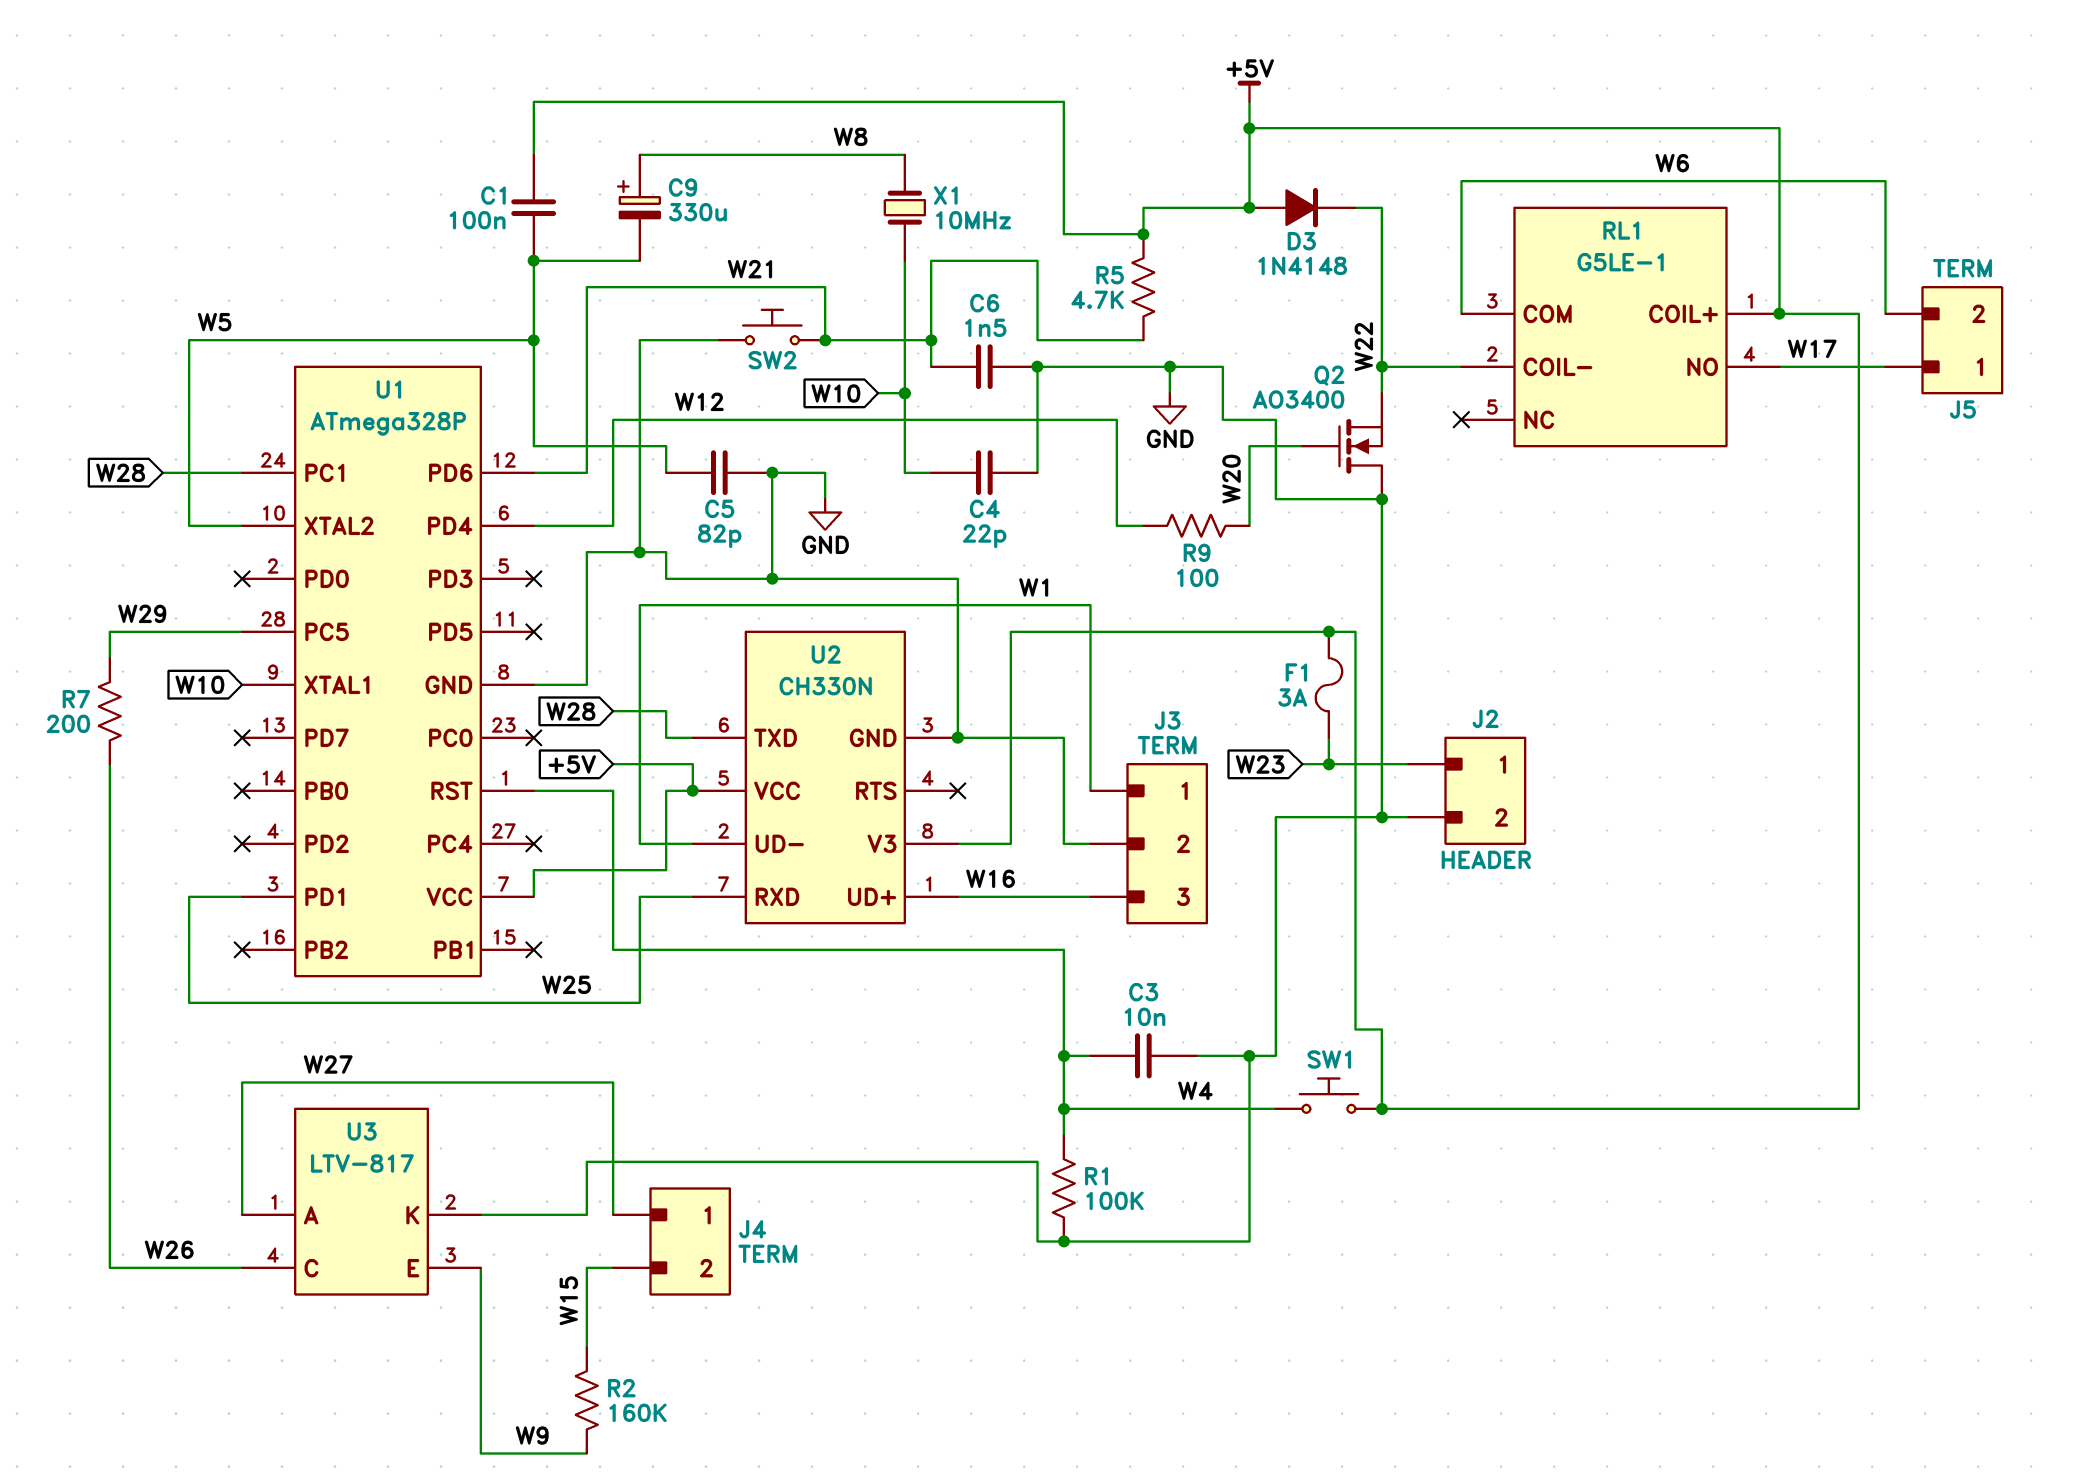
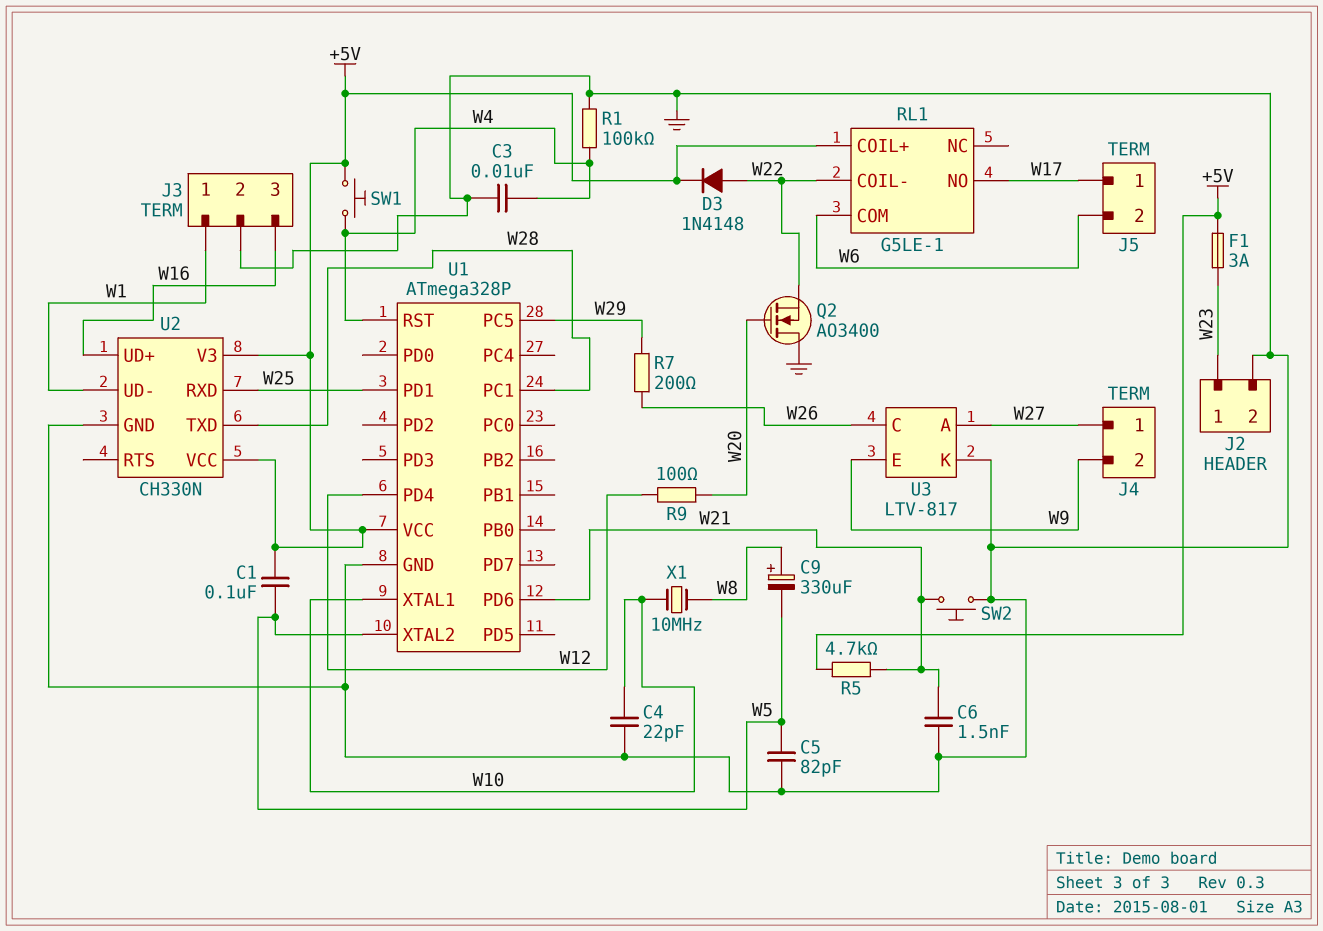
D3: diode 1N4148 (A +5V, K W22) -> diode 1N4148 (A W22, K +5V)
J4 pin 2: W15 -> W9
R2: 160k (W9, W15) -> none

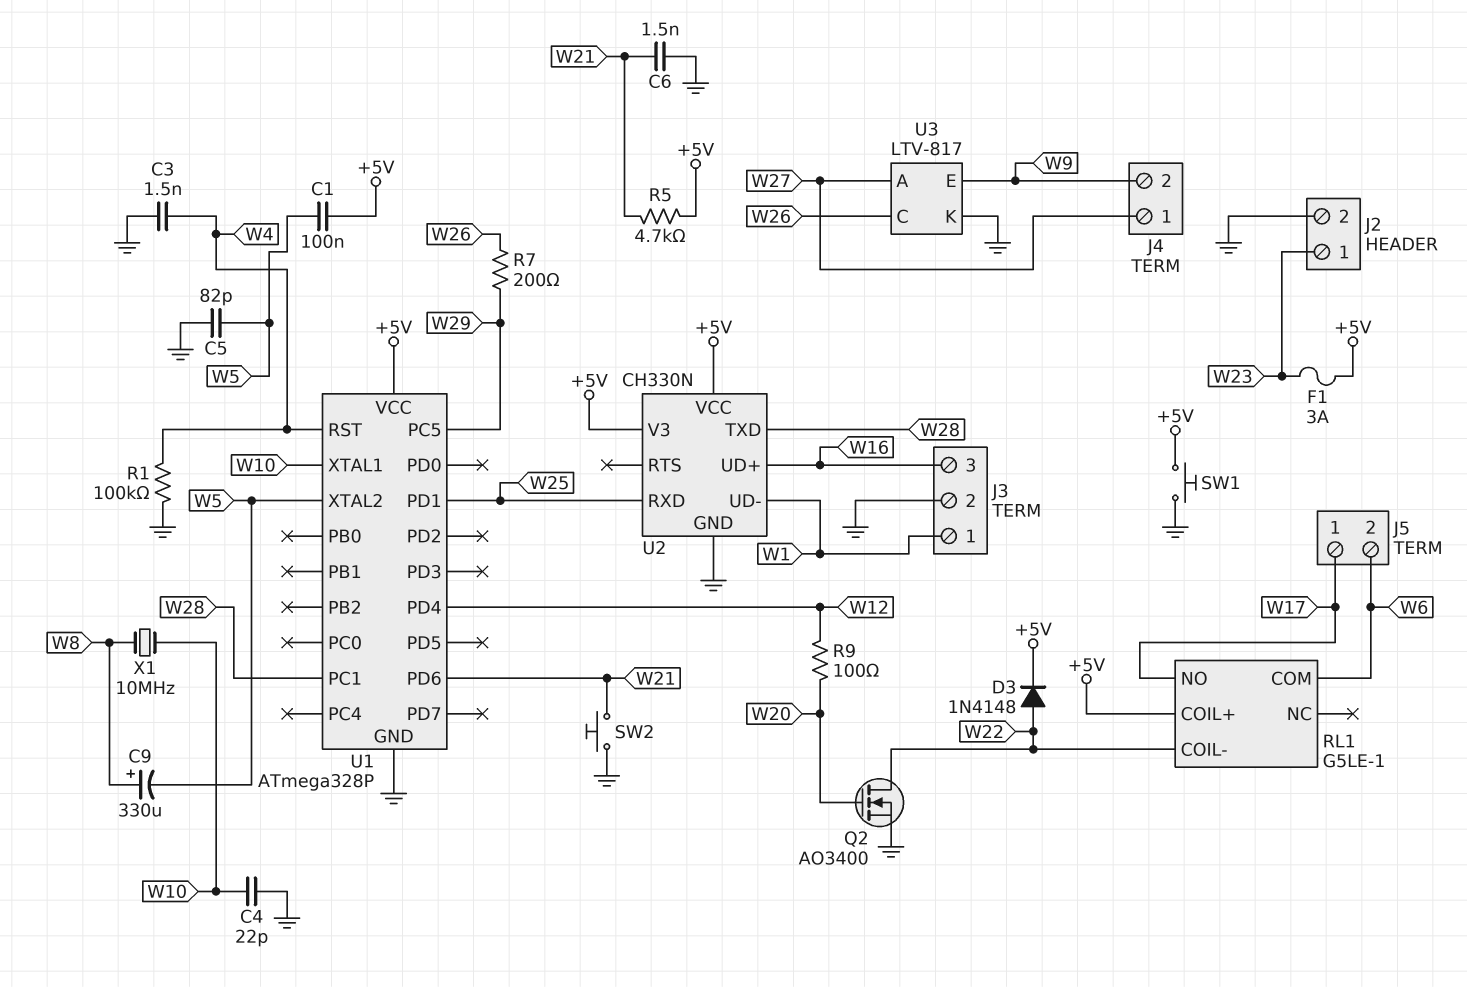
C3: 10nF (GND, W4) -> 1.5nF (GND, W4)
Q2: NMOS AO3400 (G W20, D GND, S W22) -> NMOS AO3400 (G W20, D W22, S GND)
SW1: button (+5V, W4) -> button (+5V, GND)

